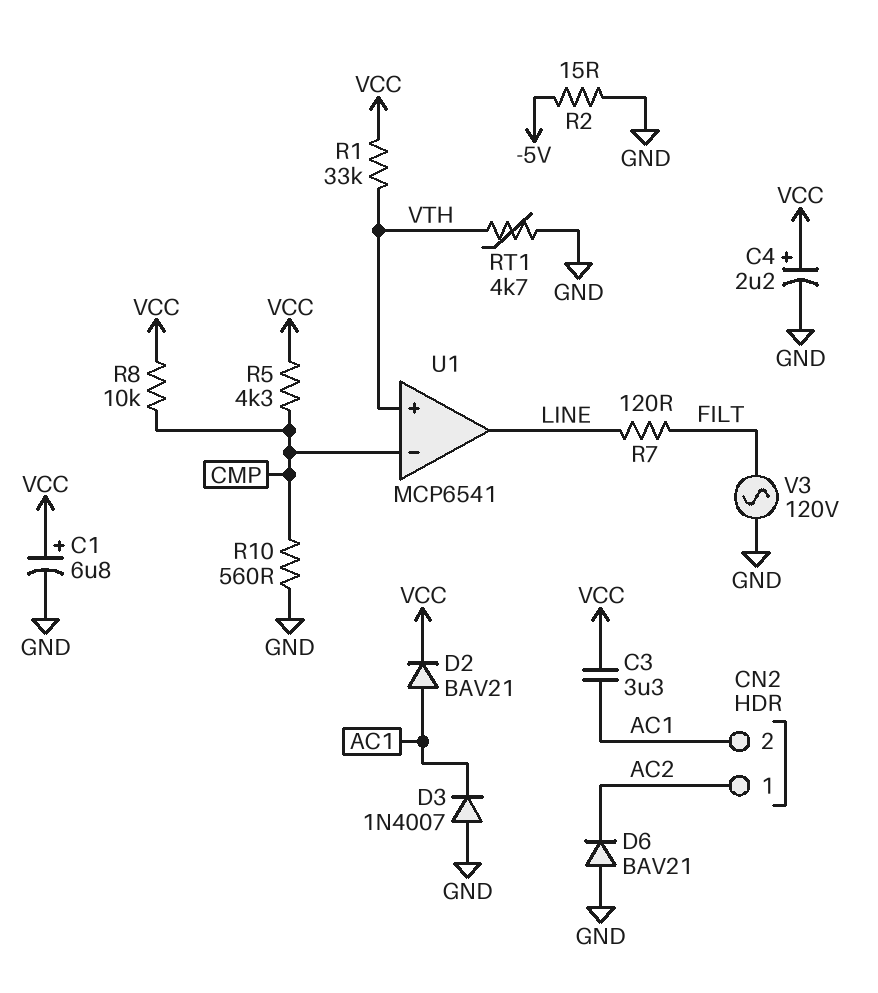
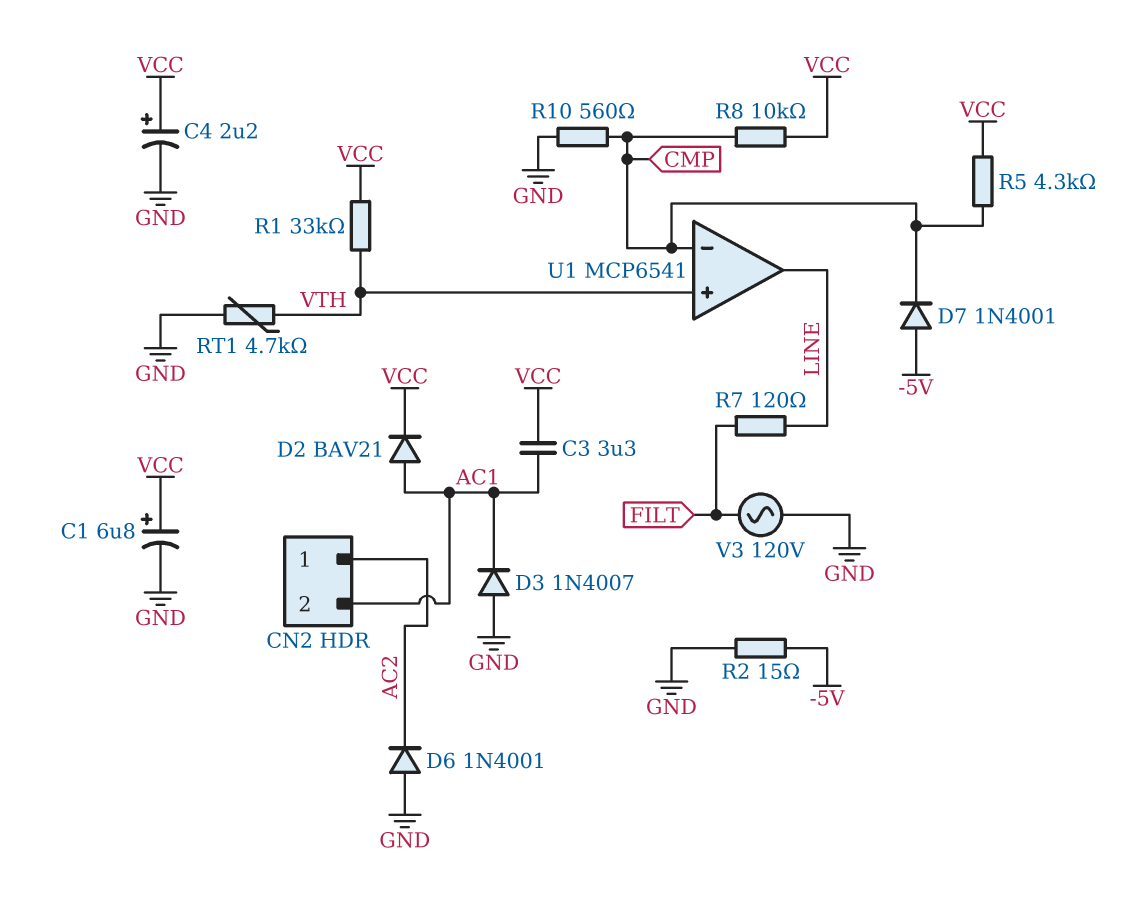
D6: diode BAV21 (A GND, K AC2) -> diode 1N4001 (A GND, K AC2)
D7: none -> diode 1N4001 (A -5V, K CMP)

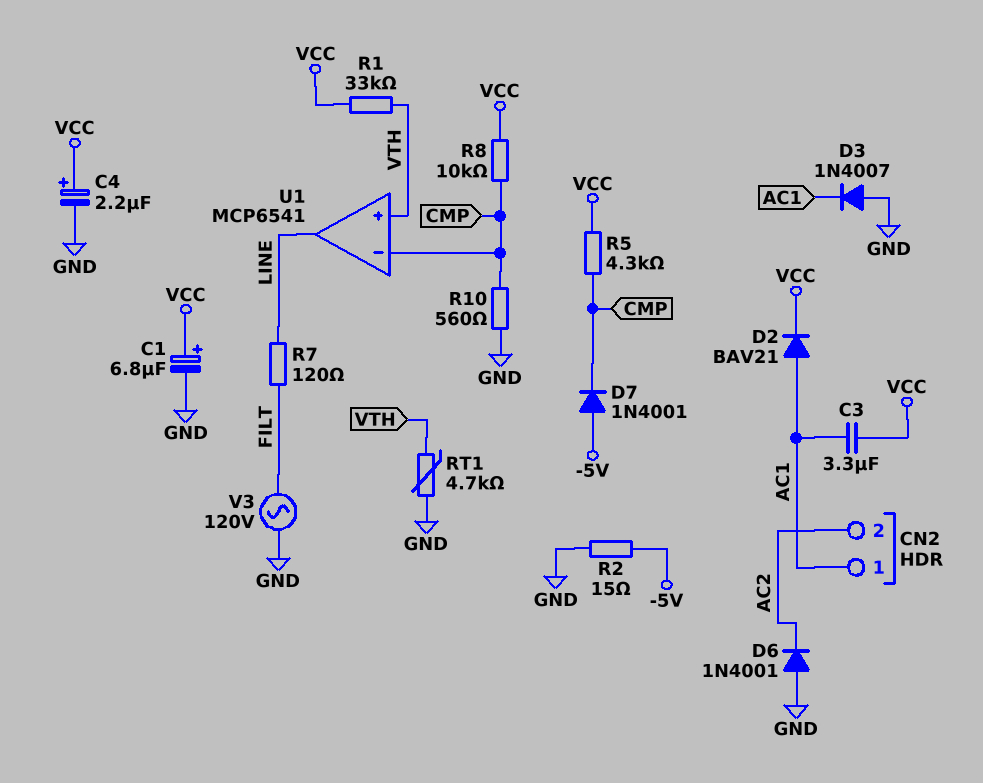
CN2 pin 1: AC2 -> AC1
CN2 pin 2: AC1 -> AC2

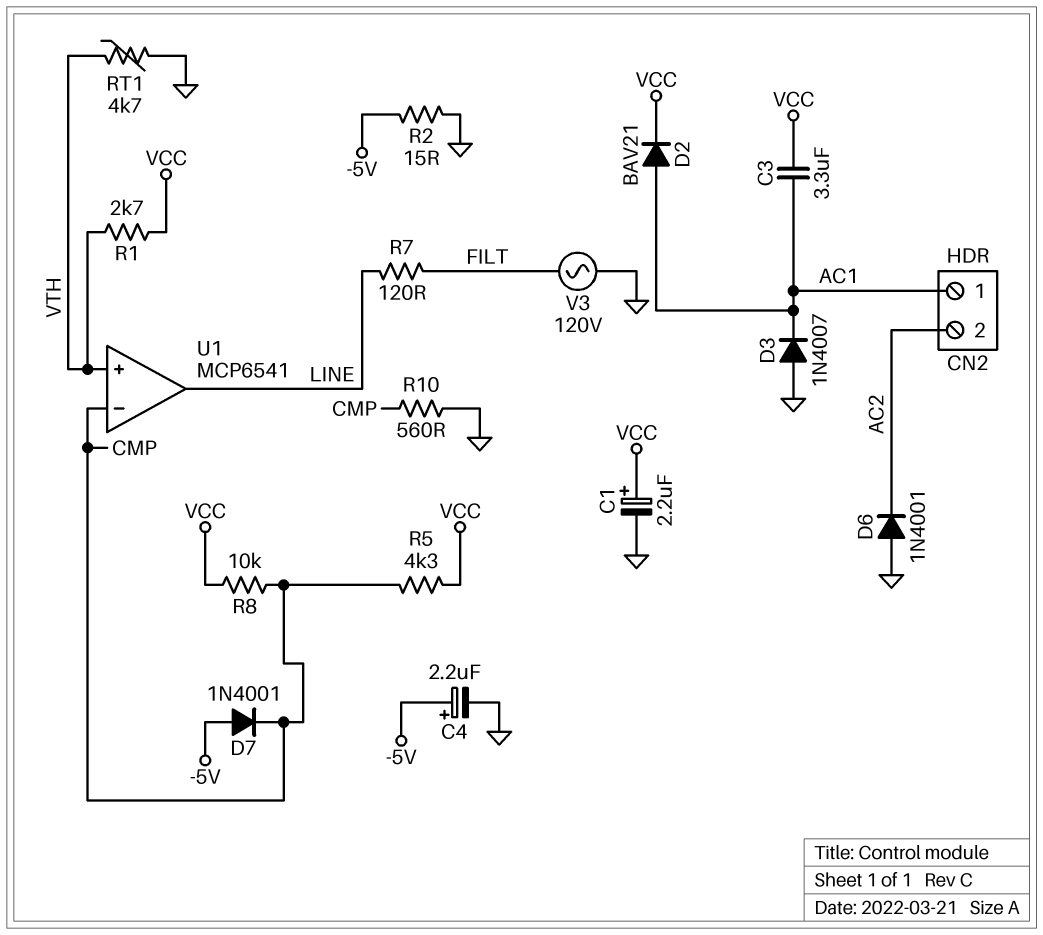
C1: 6.8uF (plus VCC, minus GND) -> 2.2uF (plus VCC, minus GND)
C4: 2.2uF (plus VCC, minus GND) -> 2.2uF (plus -5V, minus GND)
R1: 33k (VCC, VTH) -> 2.7k (VCC, VTH)

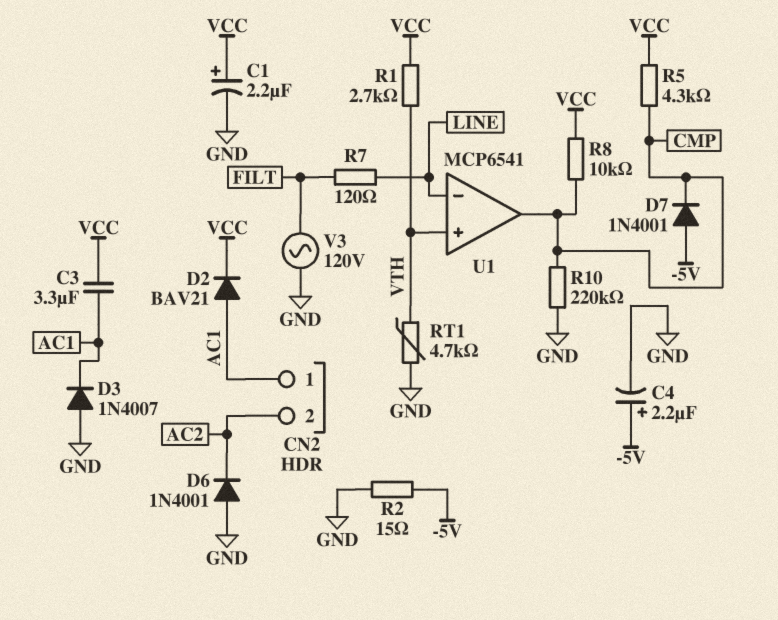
R10: 560 (CMP, GND) -> 220k (CMP, GND)
U1 pin in-: CMP -> LINE
U1 pin out: LINE -> CMP

